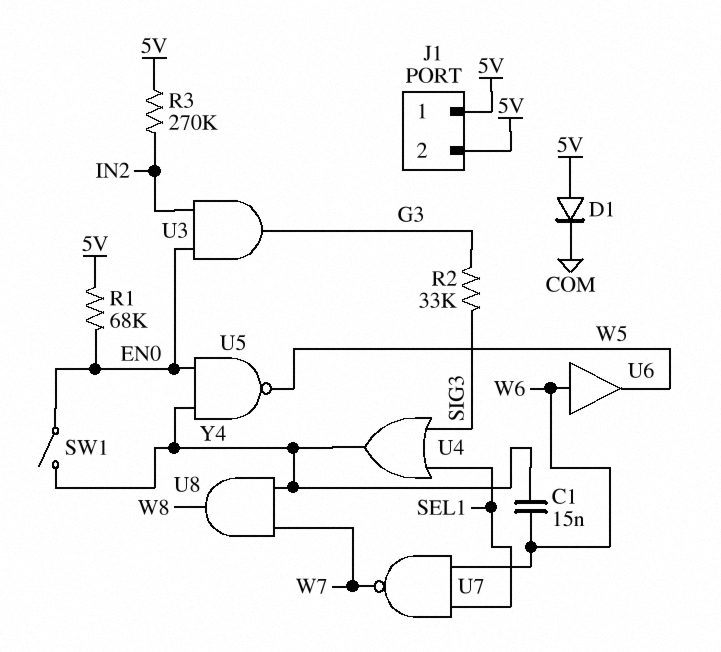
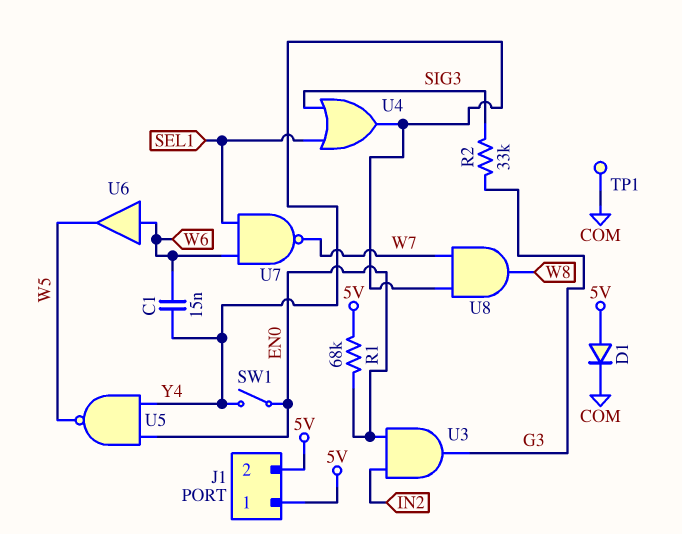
R3: 270k (5V, IN2) -> none
TP1: none -> test point (COM)

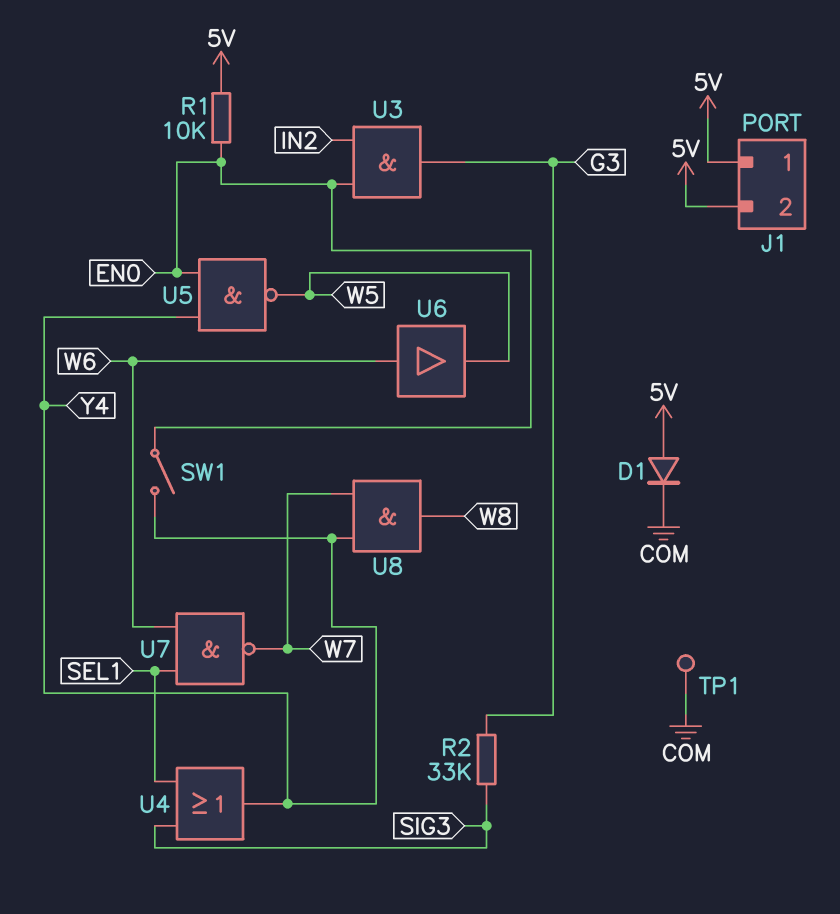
C1: 15nF (W6, Y4) -> none
R1: 68k (5V, EN0) -> 10k (5V, EN0)

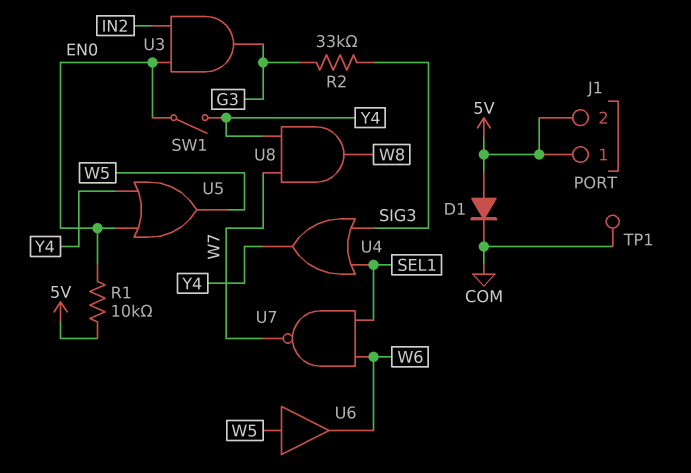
U5: NAND (in EN0, in Y4, out W5) -> OR (in EN0, in Y4, out W5)
U6: buffer (in W6, out W5) -> buffer (in W5, out W6)

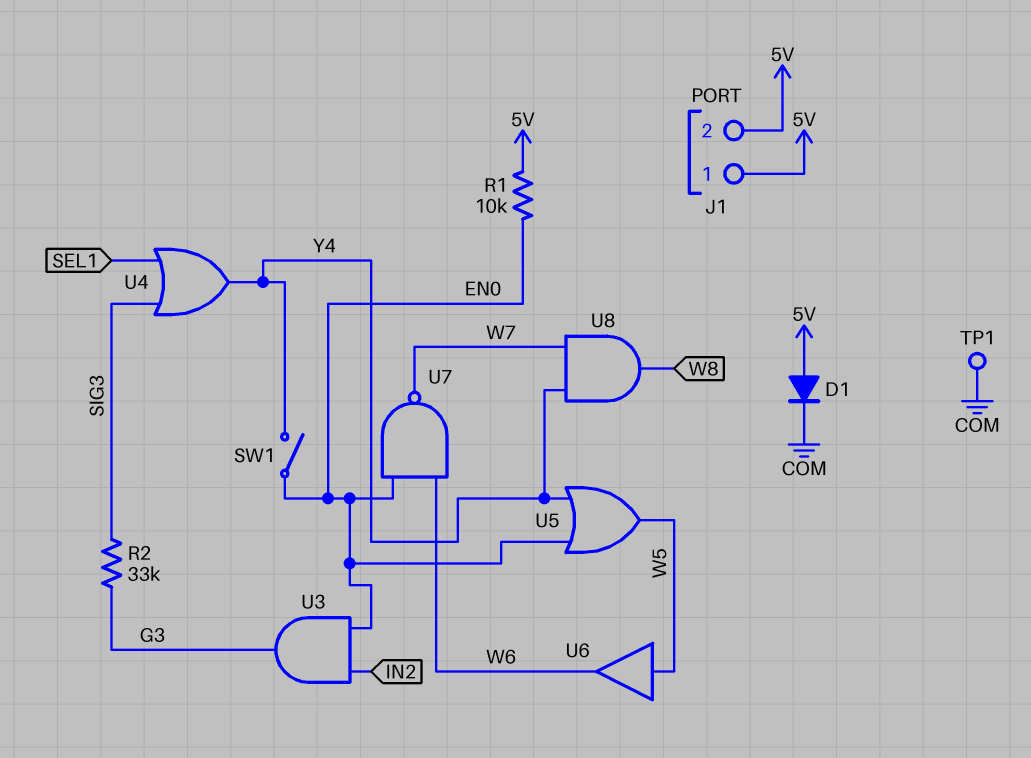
U7: NAND (in SEL1, in W6, out W7) -> NAND (in EN0, in W6, out W7)

